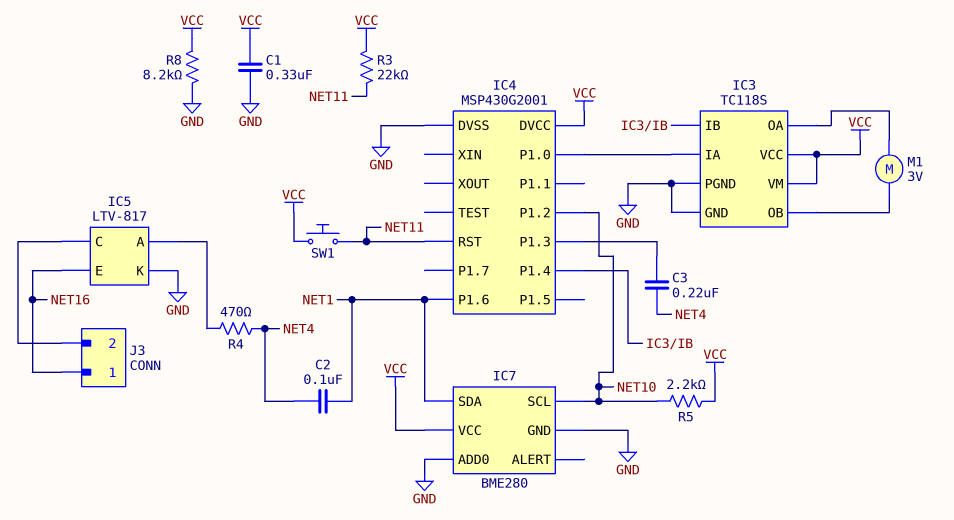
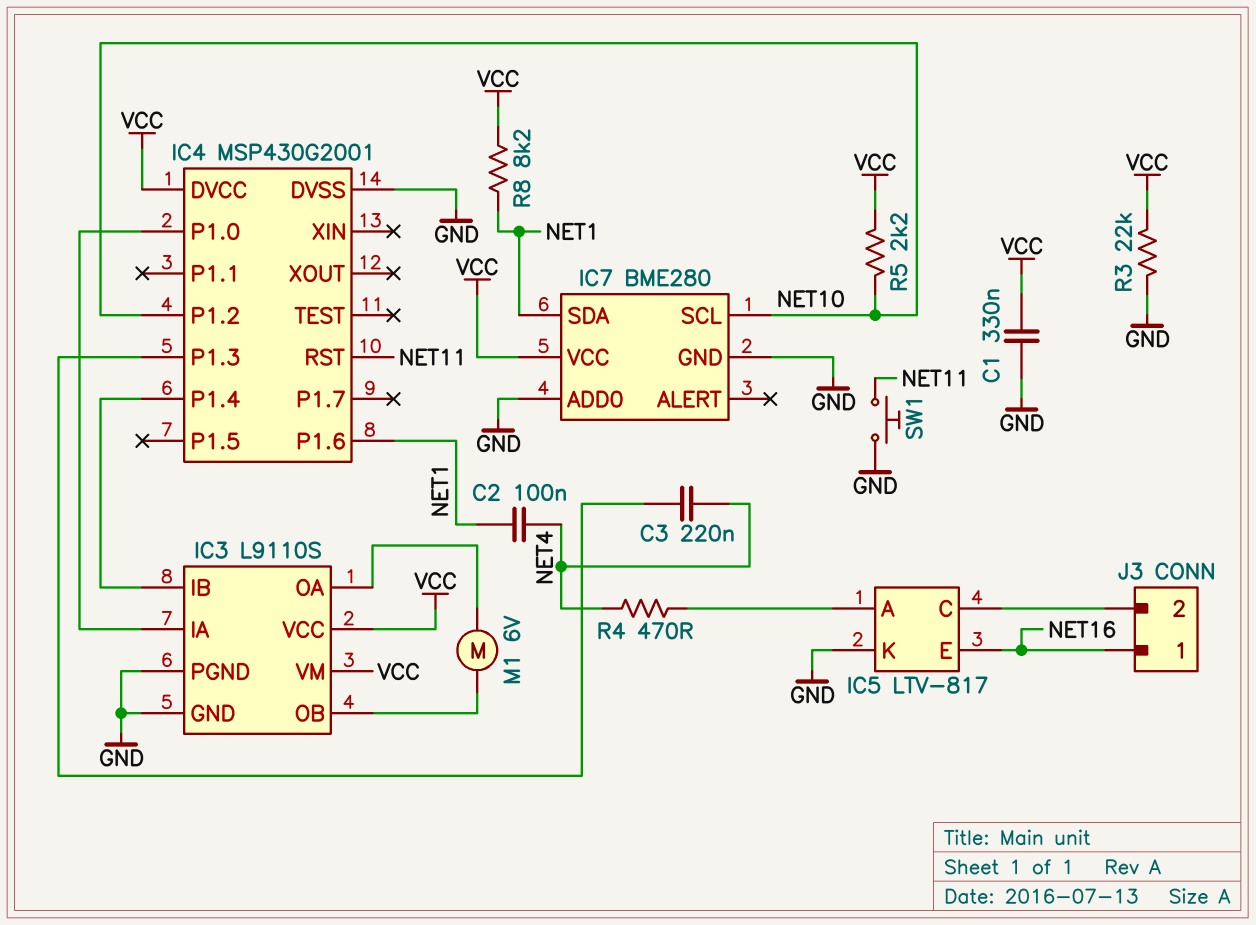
IC3: TC118S -> L9110S
M1: motor 3V (IC3/OA, IC3/OB) -> motor 6V (IC3/OA, IC3/OB)
R3: 22k (NET11, VCC) -> 22k (GND, VCC)
R8: 8.2k (GND, VCC) -> 8.2k (NET1, VCC)
SW1: button (NET11, VCC) -> button (GND, NET11)

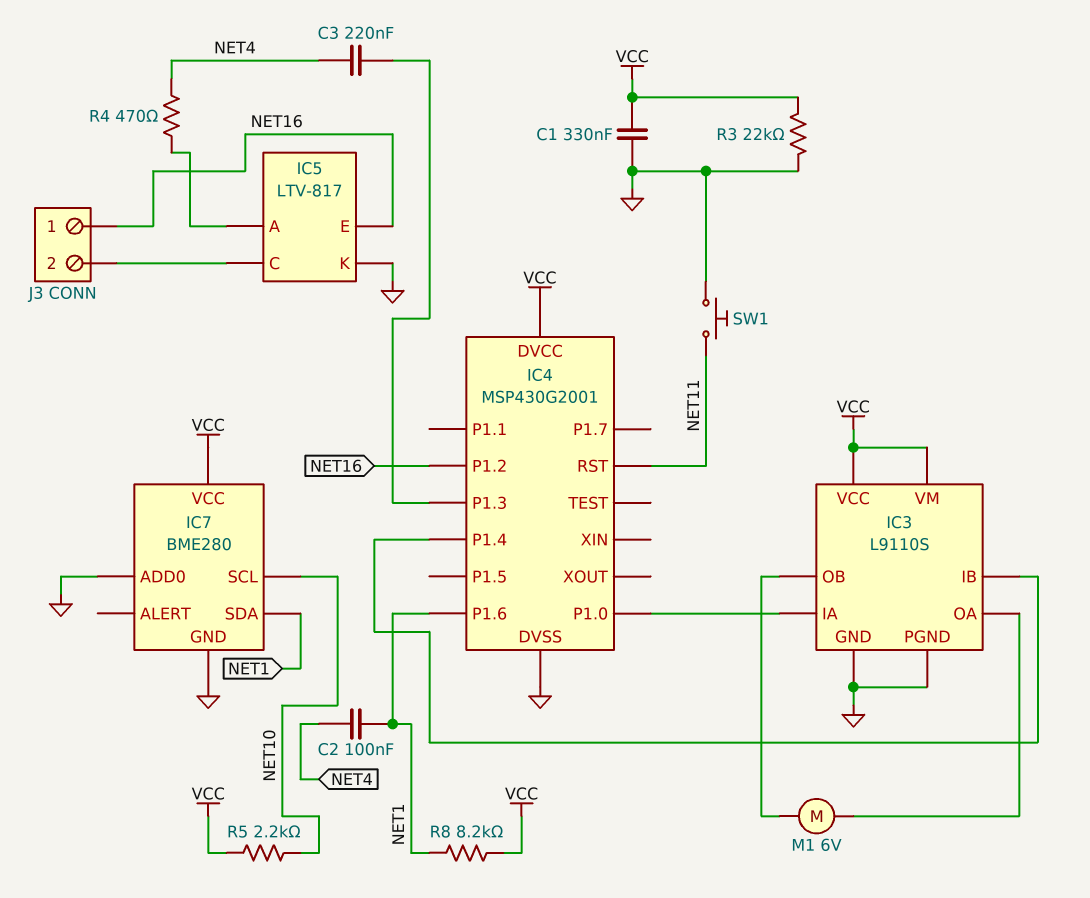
IC4 pin P1.2: NET10 -> NET16

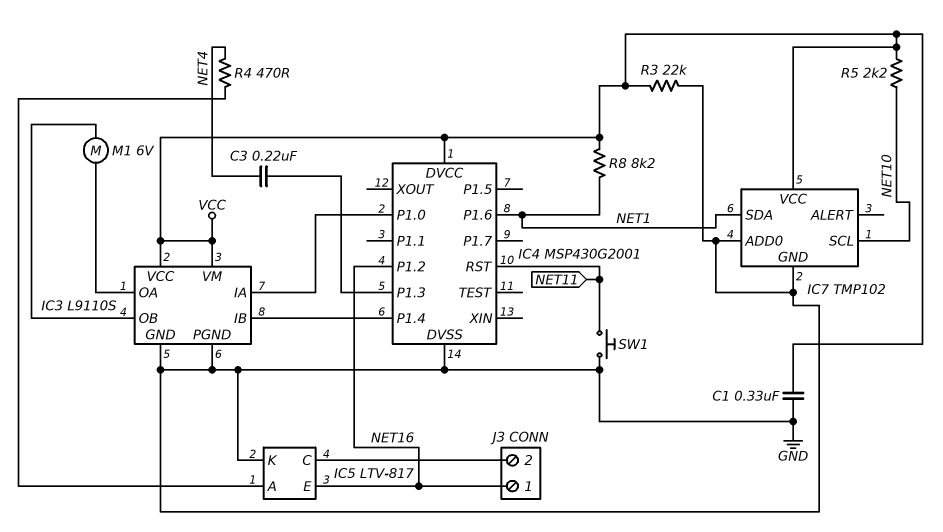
C2: 100nF (NET1, NET4) -> none
IC7: BME280 -> TMP102

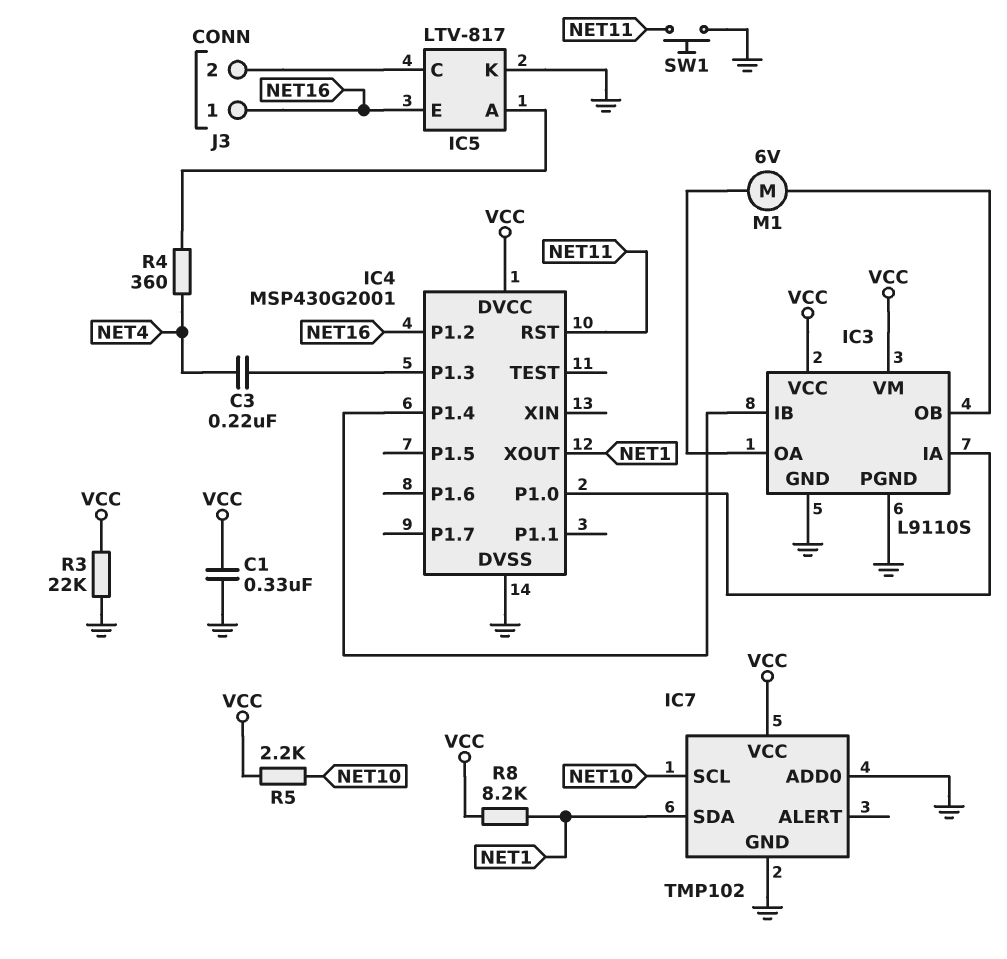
IC4 pin P1.6: NET1 -> none
IC4 pin XOUT: none -> NET1
R4: 470 (IC5/A, NET4) -> 360 (IC5/A, NET4)

